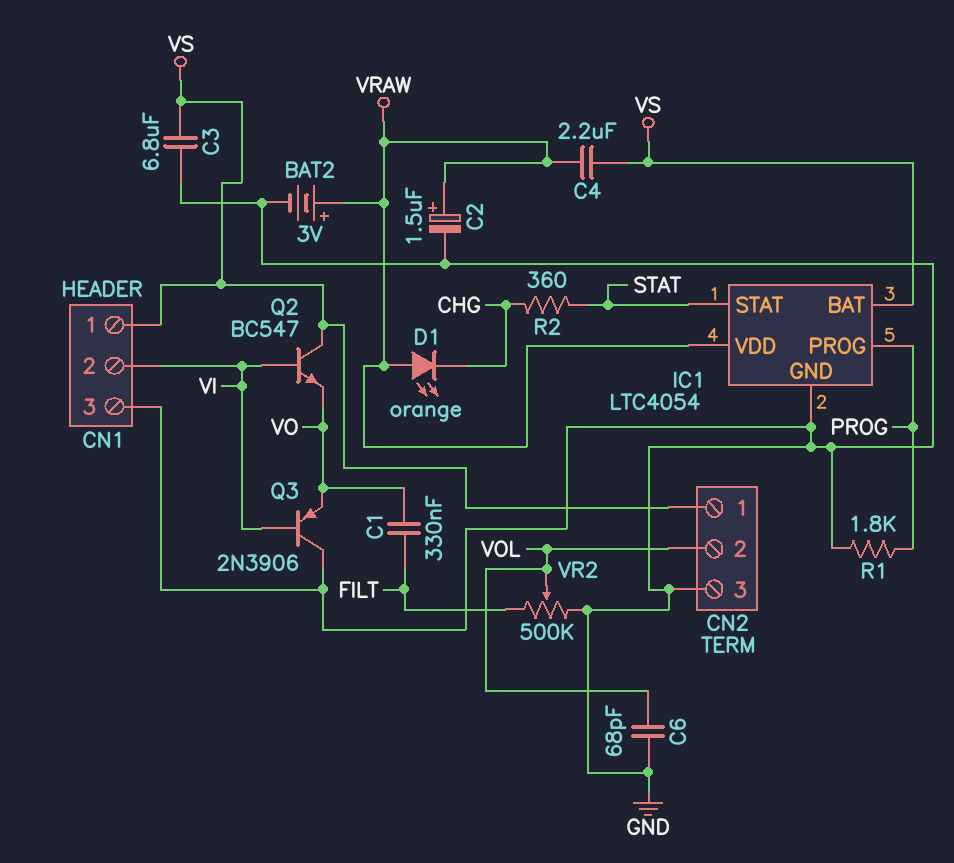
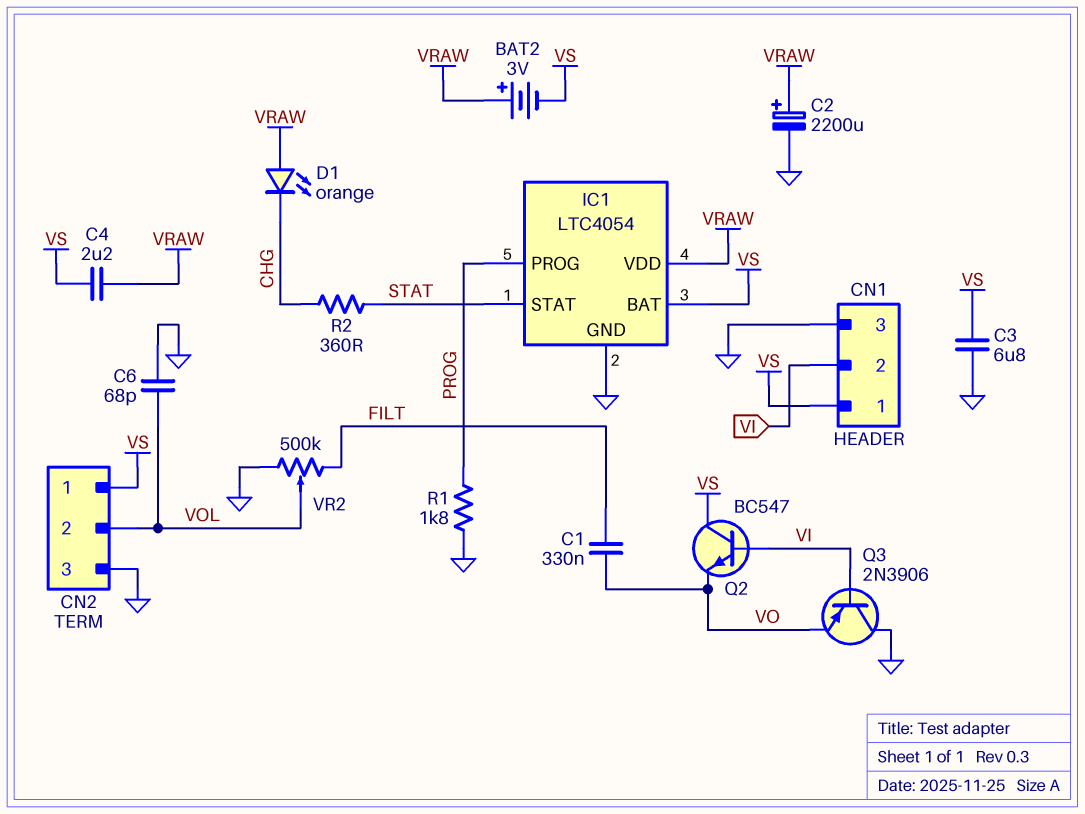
BAT2: 3V (plus VRAW, minus GND) -> 3V (plus VRAW, minus VS)
C2: 1.5uF (plus VRAW, minus GND) -> 2200uF (plus VRAW, minus GND)

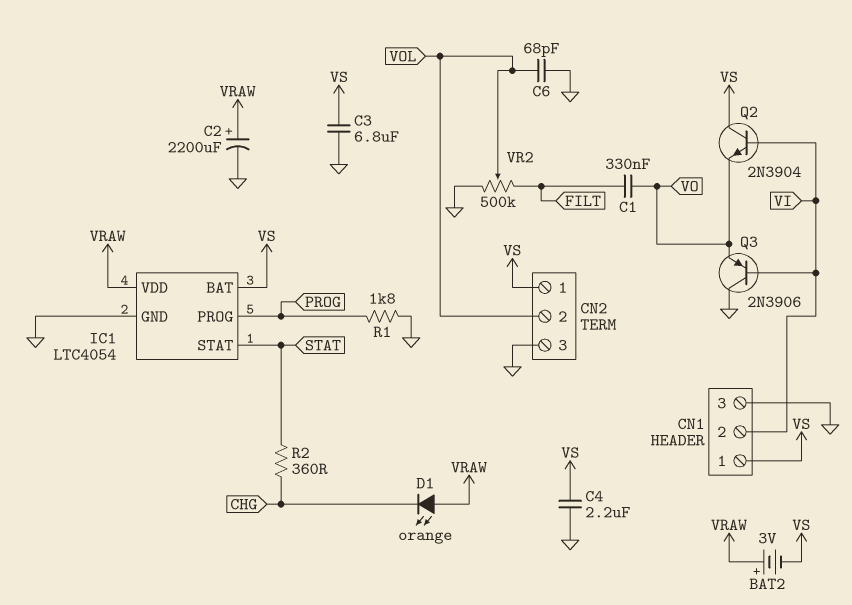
C4: 2.2uF (VRAW, VS) -> 2.2uF (GND, VS)
Q2: NPN BC547 (B VI, C VS, E VO) -> NPN 2N3904 (B VI, C VS, E VO)

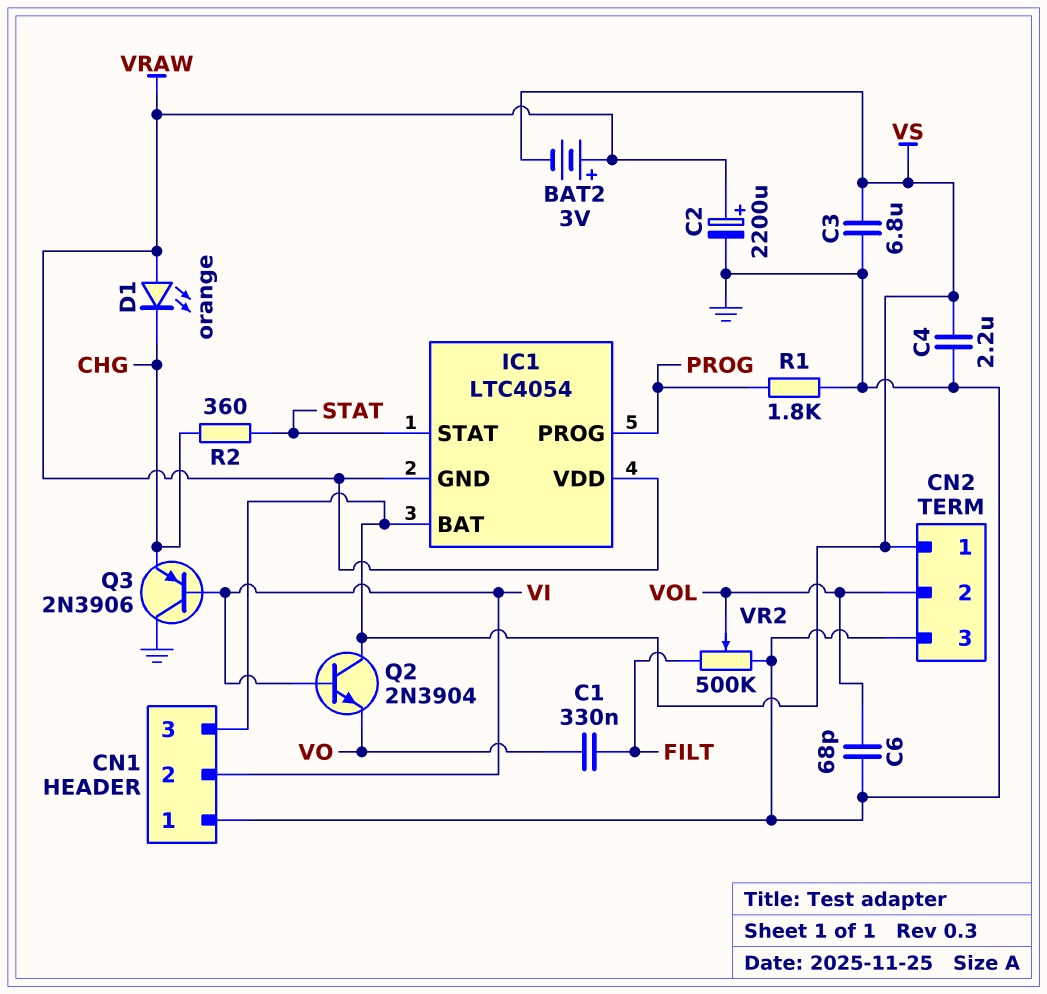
CN1 pin 1: VS -> GND
CN1 pin 3: GND -> VS
IC1 pin GND: GND -> VRAW
Q3: PNP 2N3906 (B VI, C GND, E VO) -> PNP 2N3906 (B VI, C GND, E CHG)

